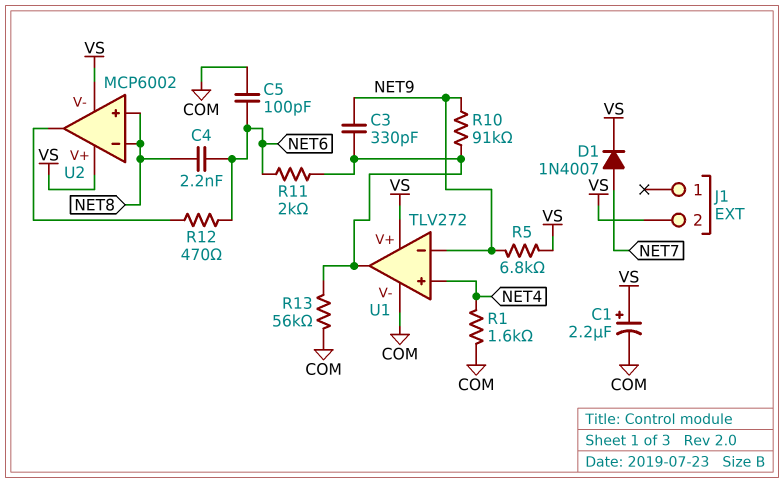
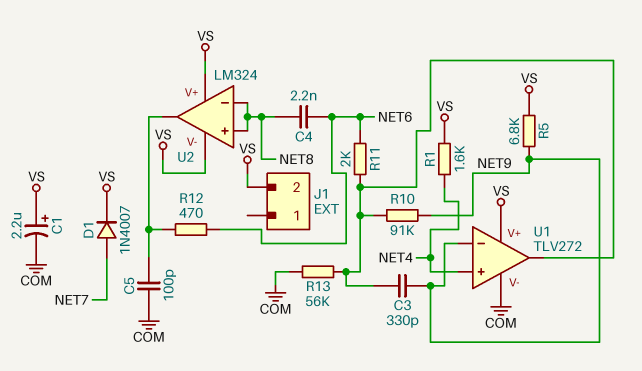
C5: 100pF (COM, NET6) -> 100pF (COM, U2/out)
R1: 1.6k (COM, NET4) -> 1.6k (NET4, VS)
U2: MCP6002 -> LM324

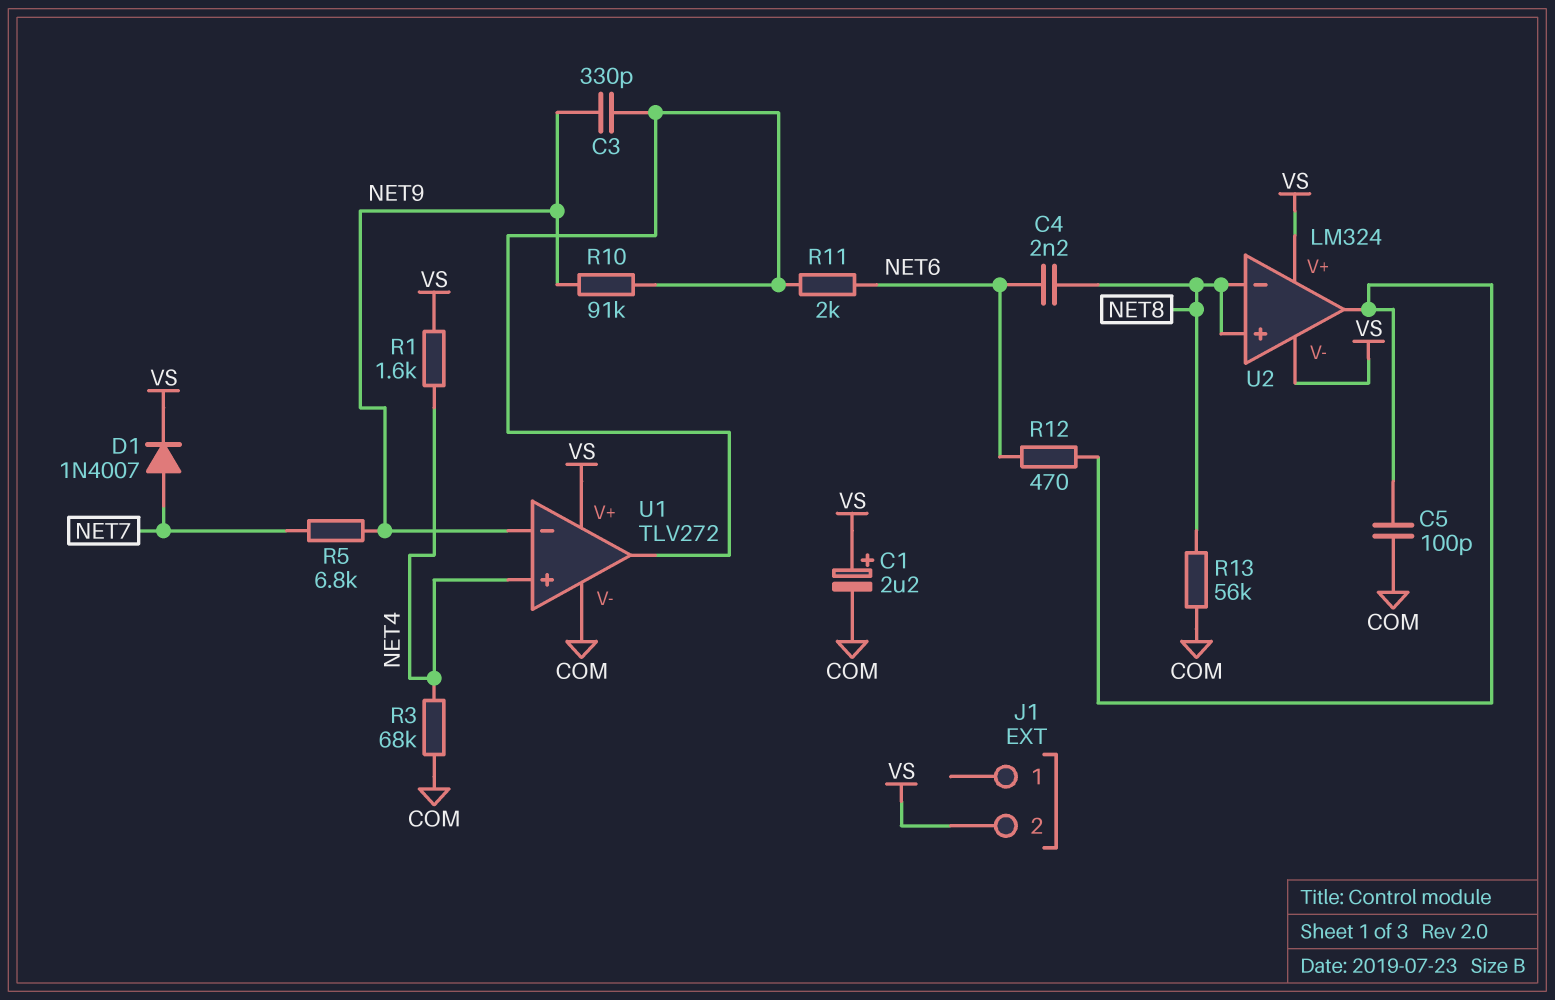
R3: none -> 68k (COM, NET4)
R5: 6.8k (NET9, VS) -> 6.8k (NET7, NET9)
R13: 56k (COM, U1/out) -> 56k (COM, NET8)

